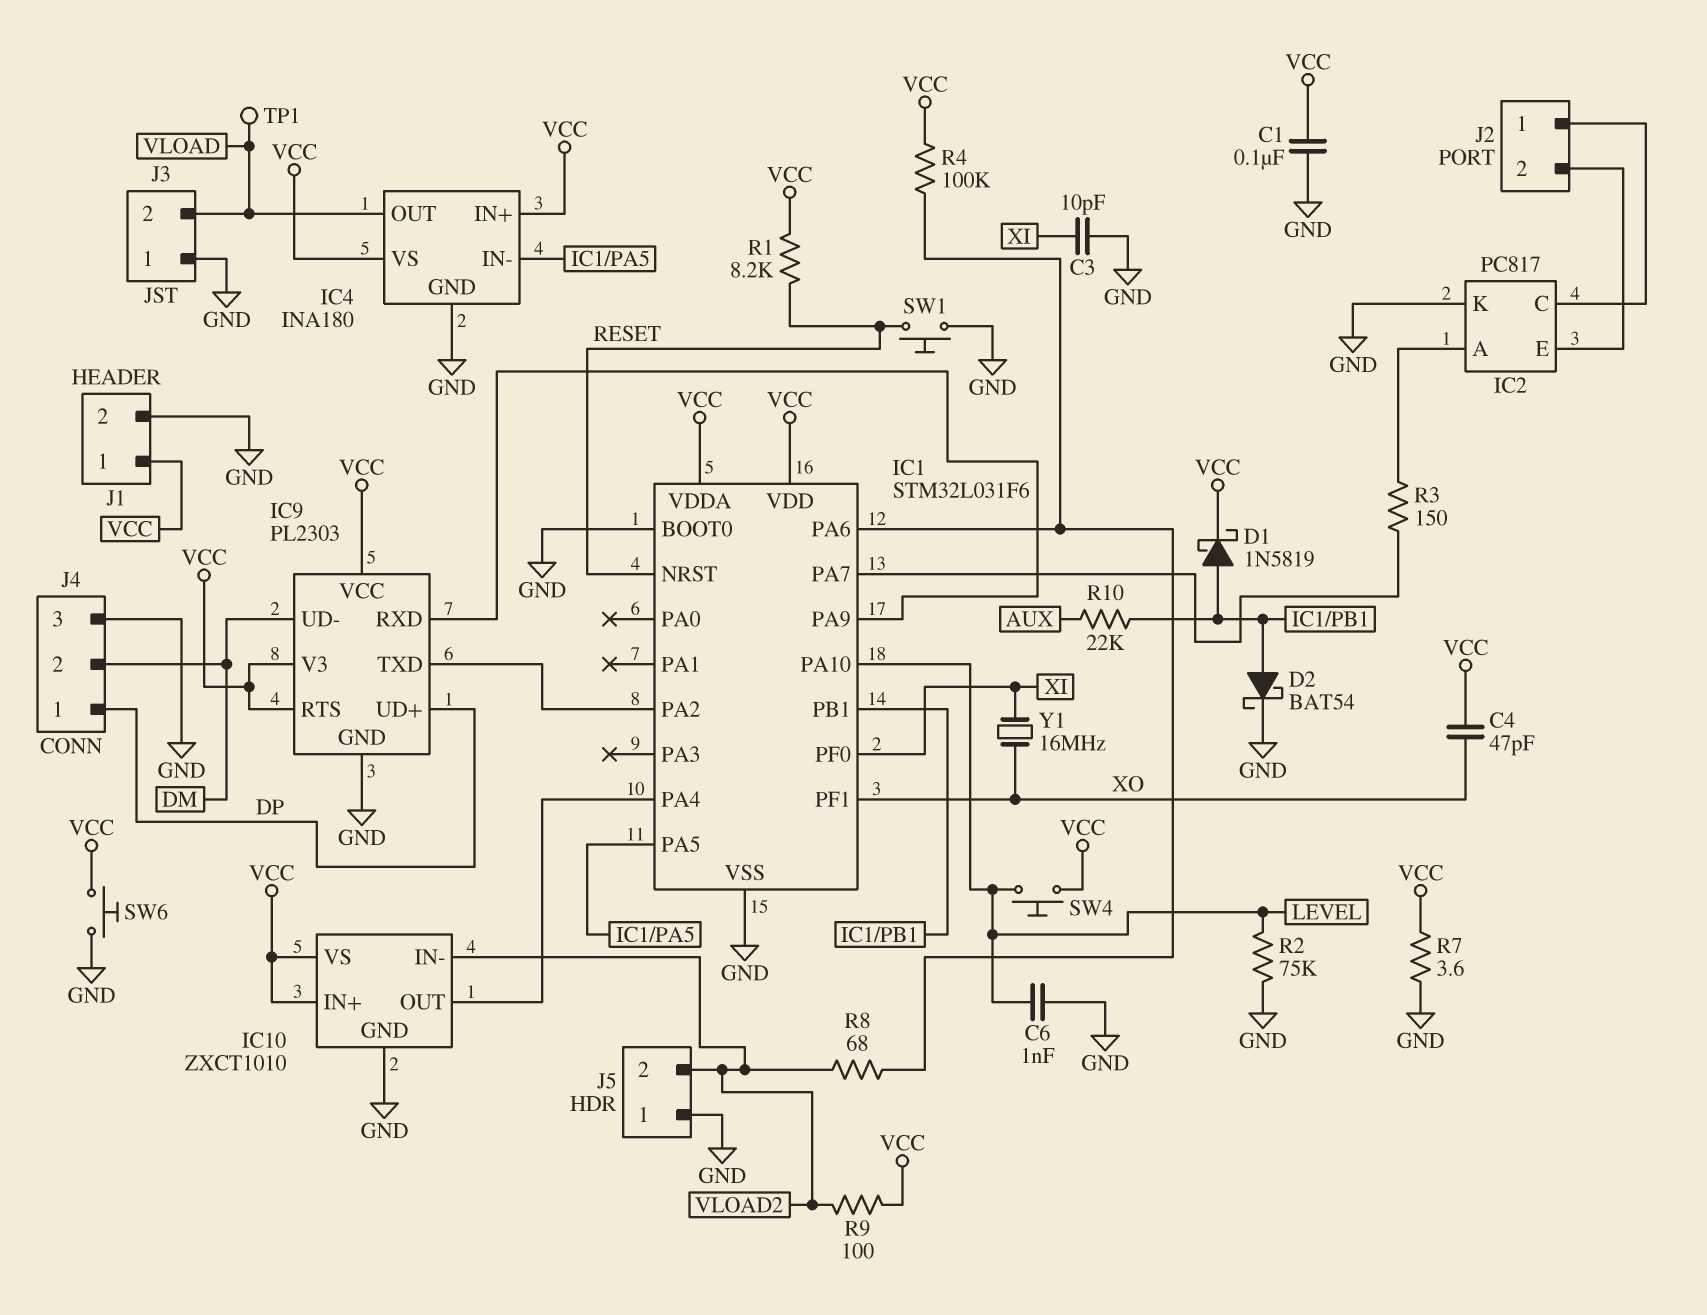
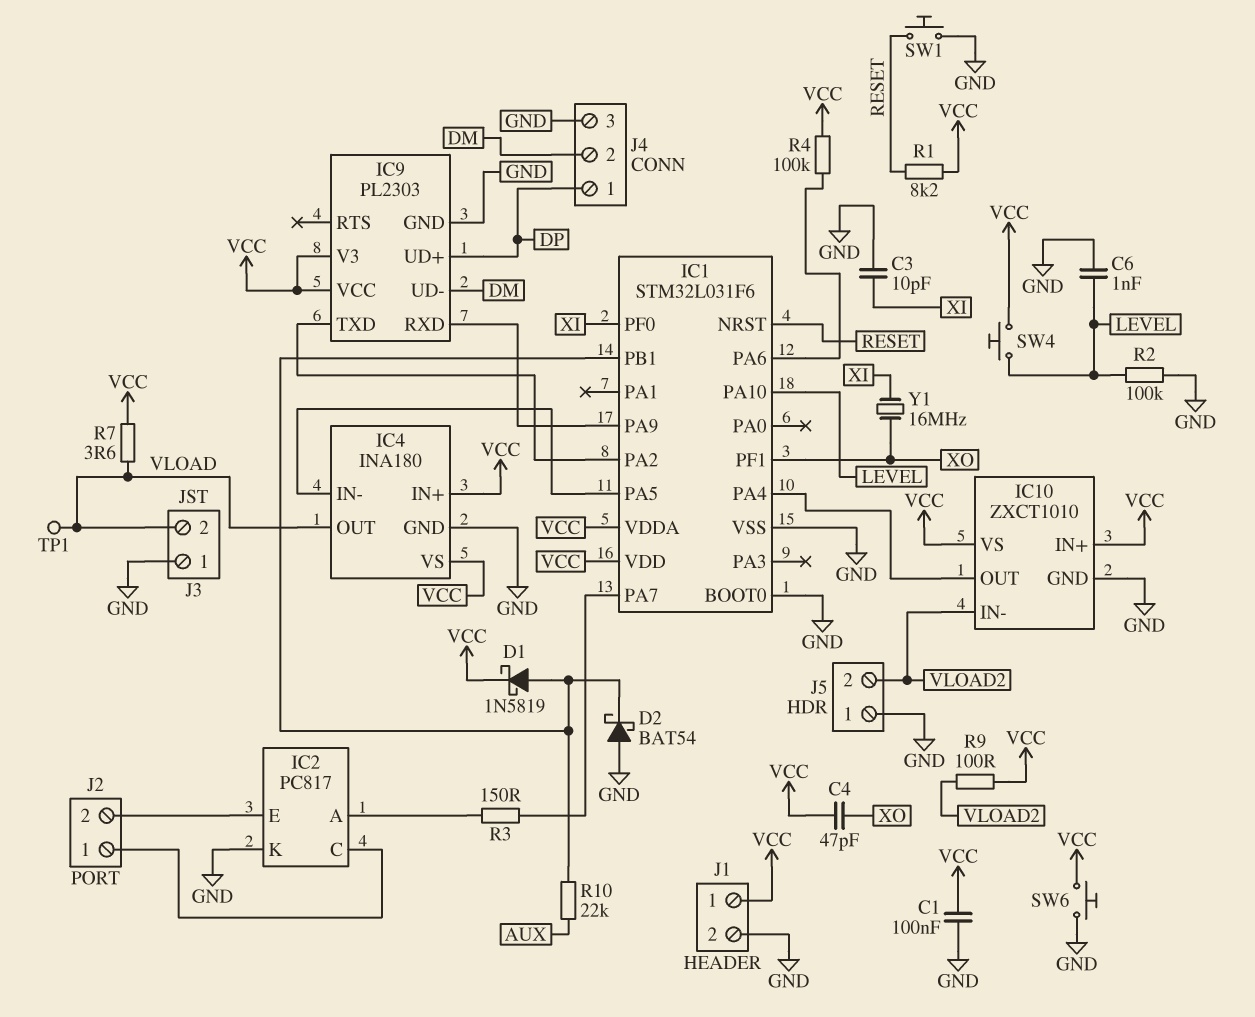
D2: schottky BAT54 (A IC1/PB1, K GND) -> schottky BAT54 (A GND, K IC1/PB1)
IC9 pin RTS: VCC -> none
R2: 75k (GND, LEVEL) -> 100k (GND, LEVEL)
R7: 3.6 (GND, VCC) -> 3.6 (VCC, VLOAD)
R8: 68 (IC1/PA6, VLOAD2) -> none

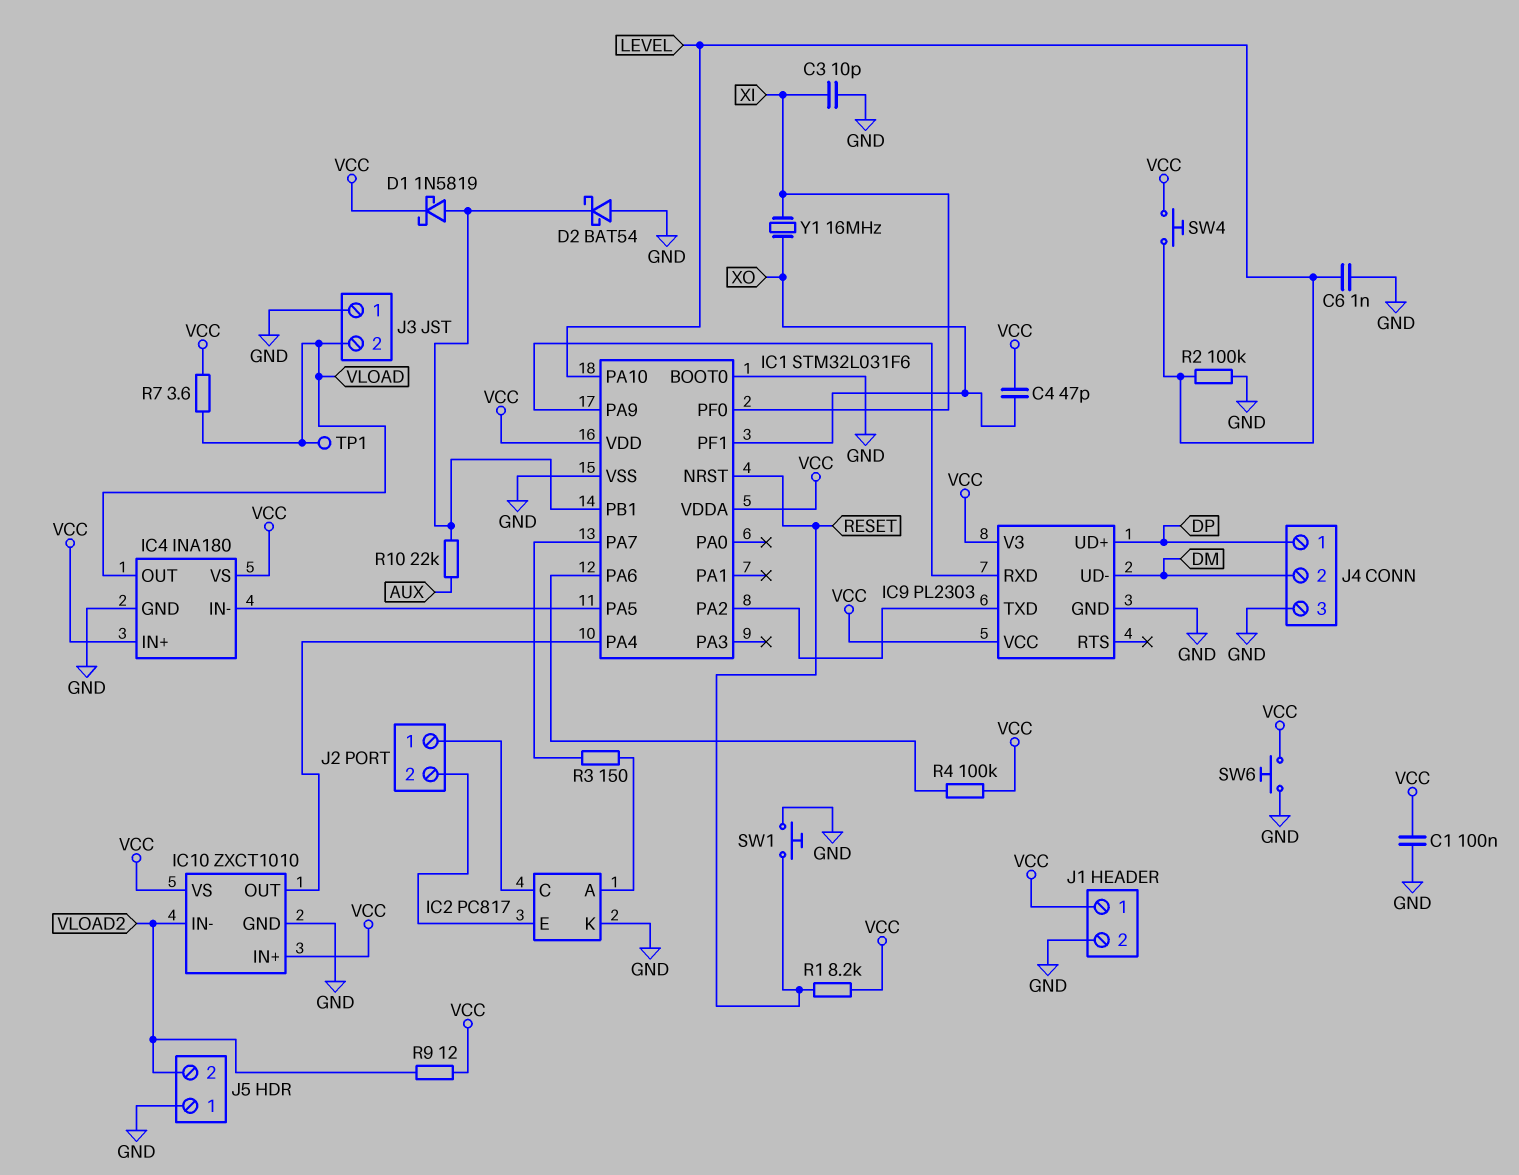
R9: 100 (VCC, VLOAD2) -> 12 (VCC, VLOAD2)

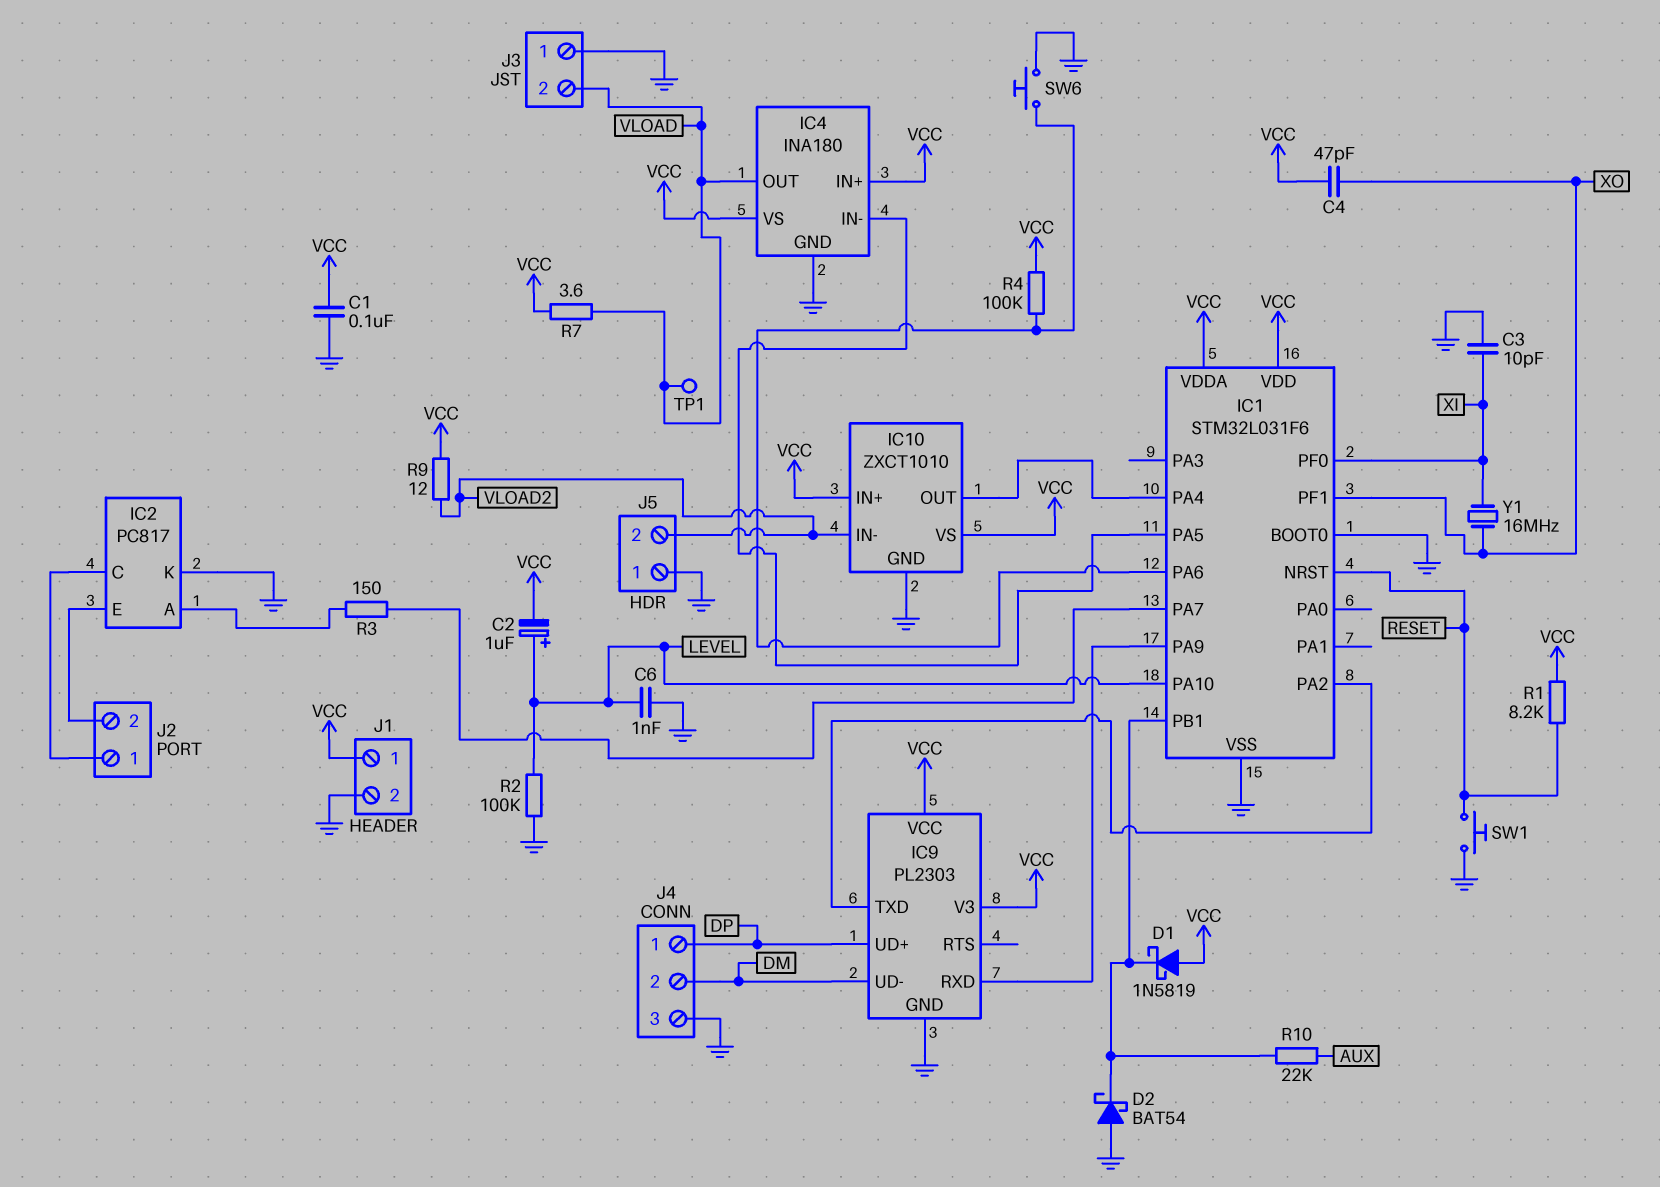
C2: none -> 1uF (plus LEVEL, minus VCC)
D1: schottky 1N5819 (A IC1/PB1, K VCC) -> schottky 1N5819 (A VCC, K IC1/PB1)
SW4: button (LEVEL, VCC) -> none
SW6: button (GND, VCC) -> button (GND, IC1/PA6)

